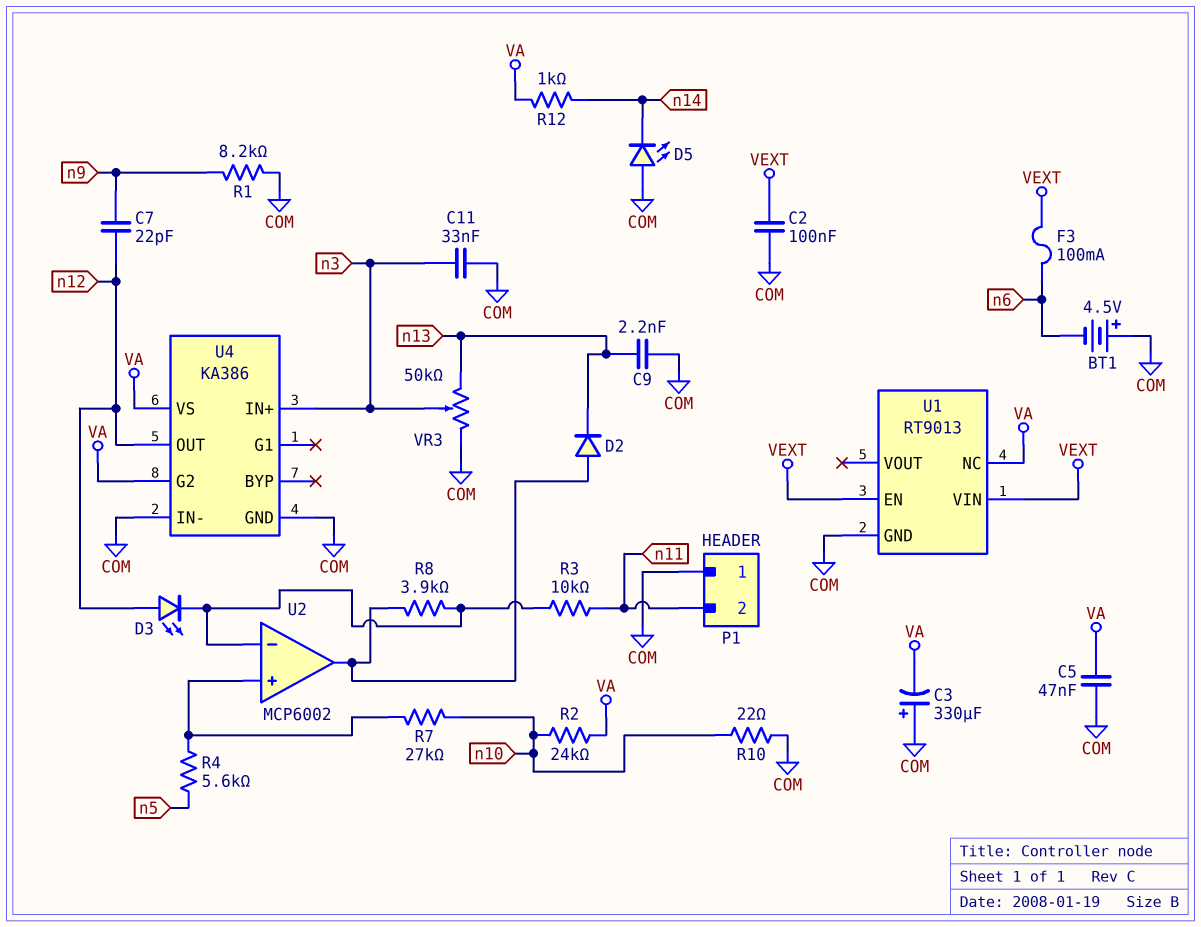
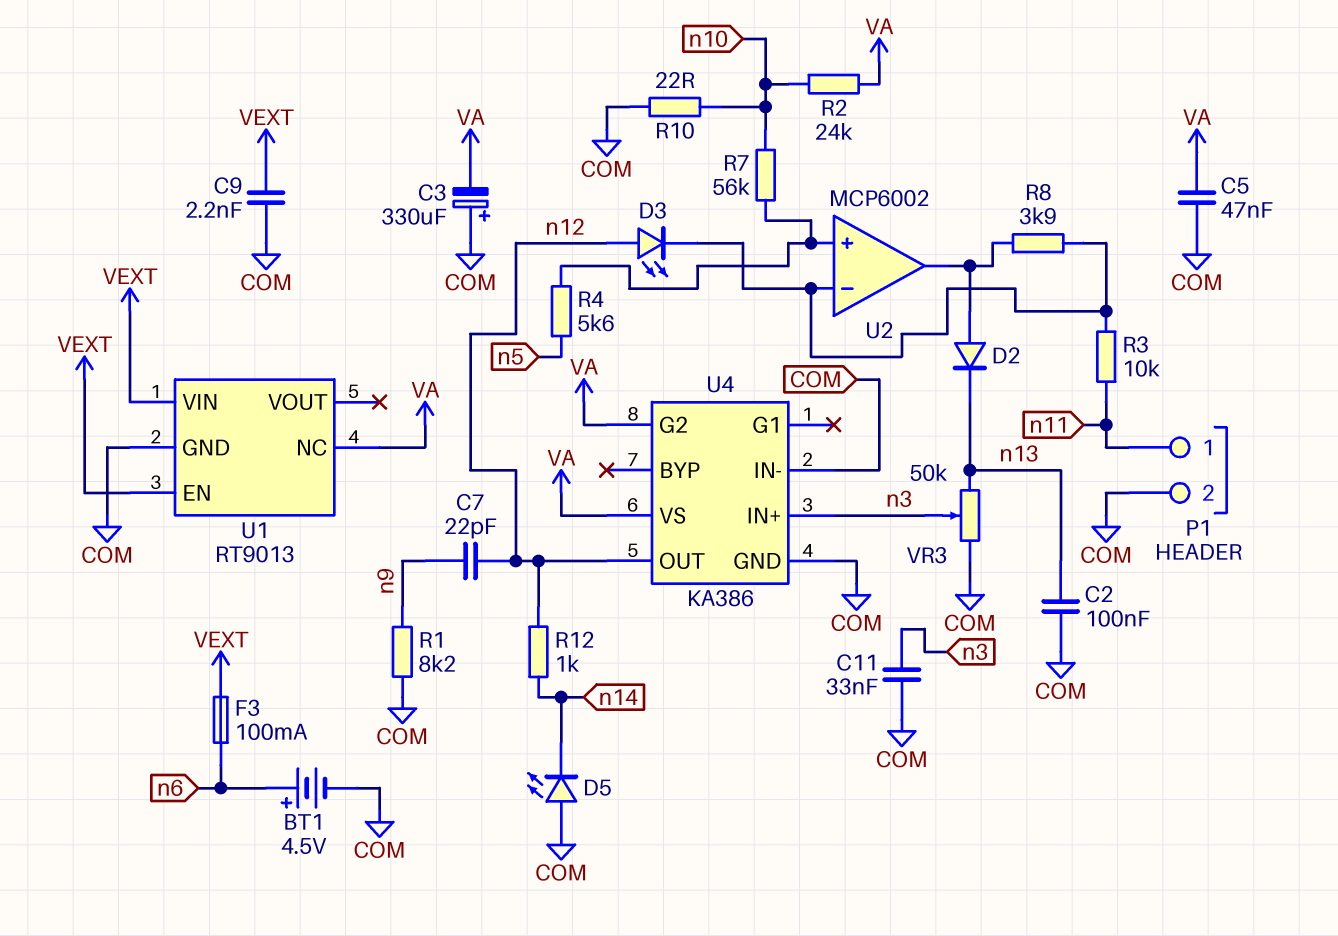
BT1: 4.5V (plus COM, minus n6) -> 4.5V (plus n6, minus COM)
C2: 100nF (COM, VEXT) -> 100nF (COM, n13)
C9: 2.2nF (COM, n13) -> 2.2nF (COM, VEXT)
P1 pin 1: COM -> n11
P1 pin 2: n11 -> COM
R7: 27k (U2/in+, n10) -> 56k (U2/in+, n10)
R12: 1k (VA, n14) -> 1k (n12, n14)

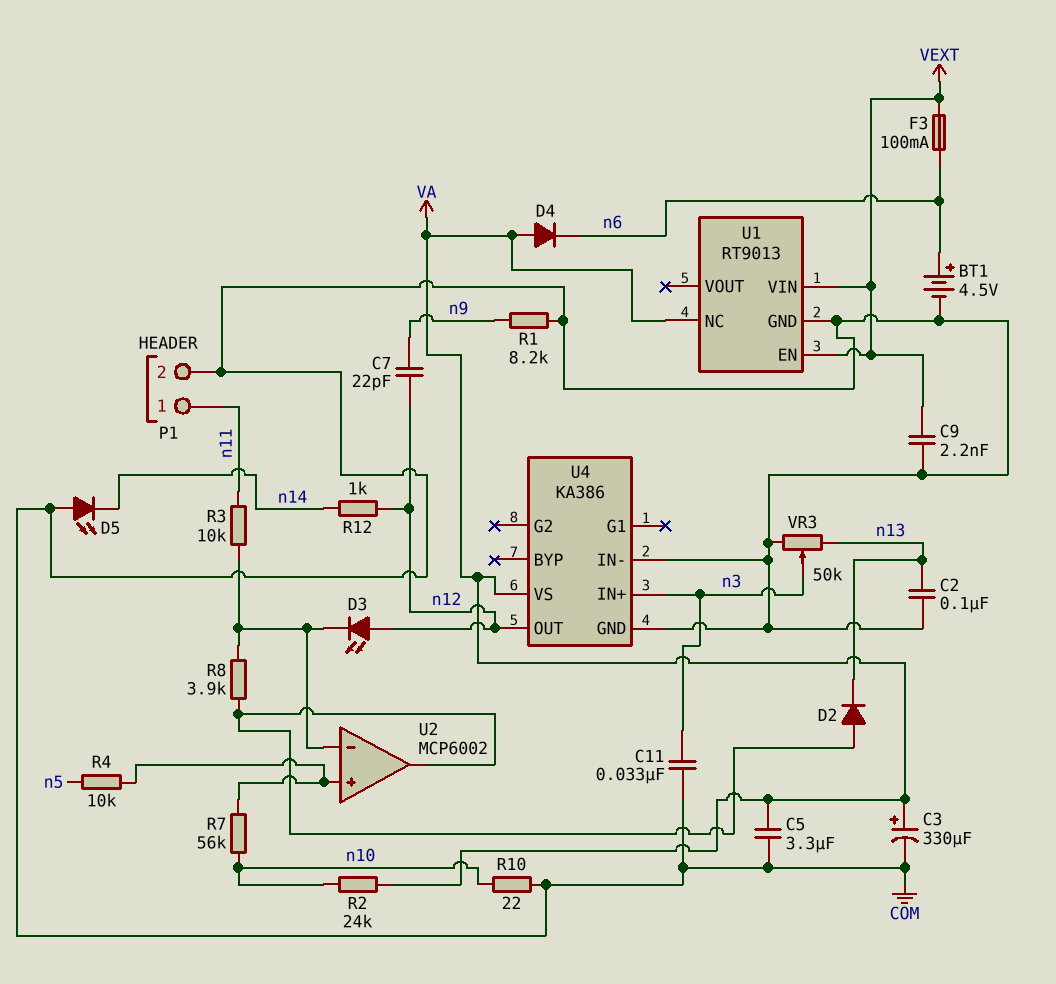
C3: 330uF (plus COM, minus VA) -> 330uF (plus VA, minus COM)
C5: 47nF (COM, VA) -> 3.3uF (COM, VA)
D4: none -> diode (A VA, K n6)
R4: 5.6k (U2/in+, n5) -> 10k (U2/in+, n5)
U4 pin G2: VA -> none

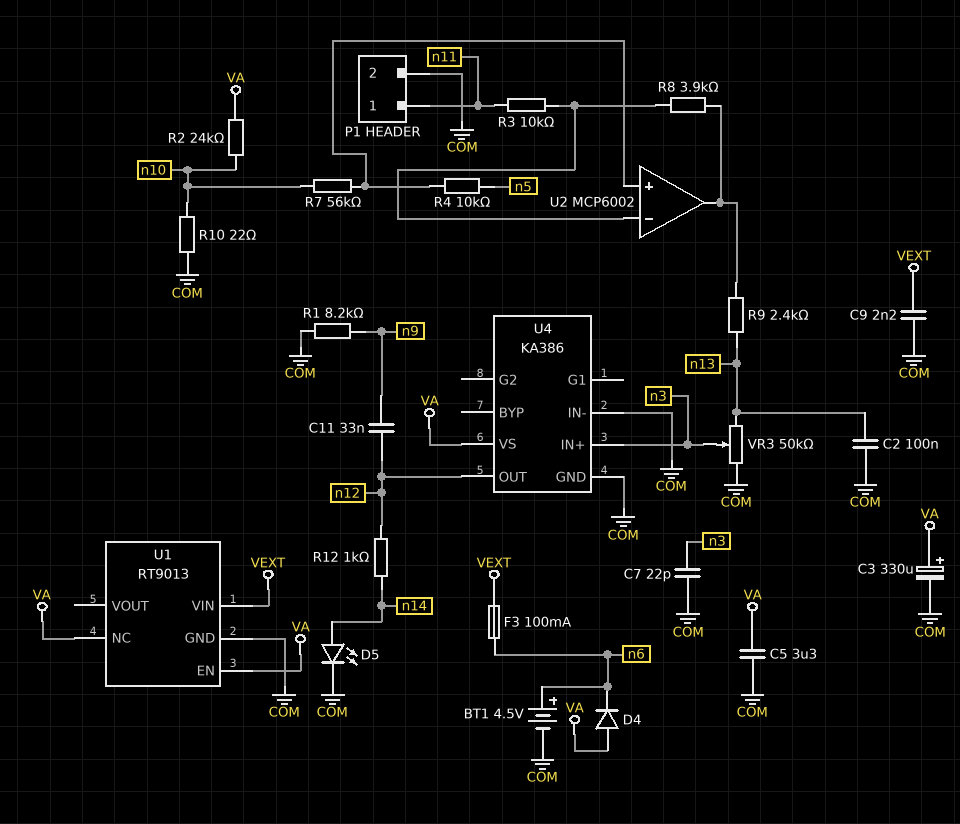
C7: 22pF (n9, n12) -> 22pF (COM, n3)
C11: 33nF (COM, n3) -> 33nF (n9, n12)
D2: diode (A U2/out, K n13) -> none
D3: LED (A n12, K U2/in-) -> none
D5: LED (A COM, K n14) -> LED (A n14, K COM)
R9: none -> 2.4k (U2/out, n13)
U1 pin EN: VEXT -> VA

